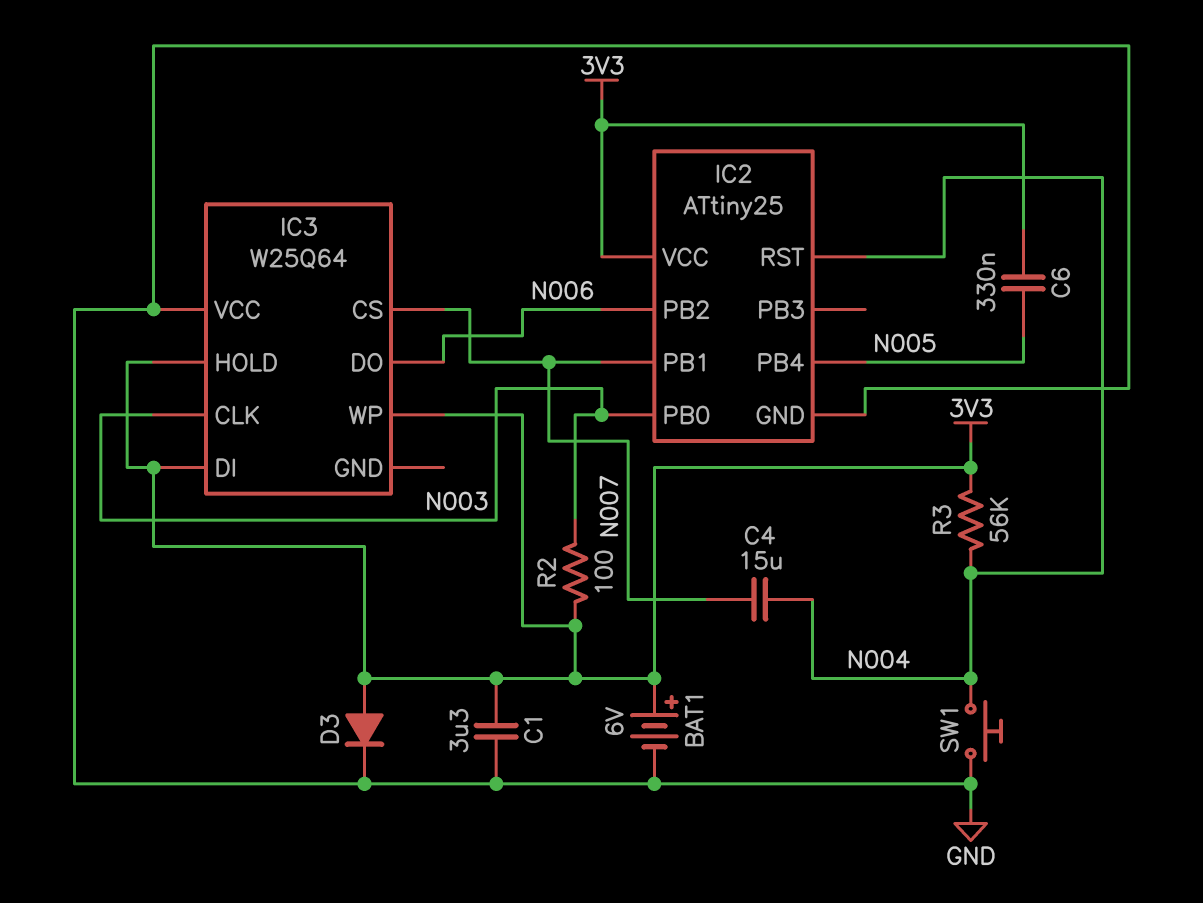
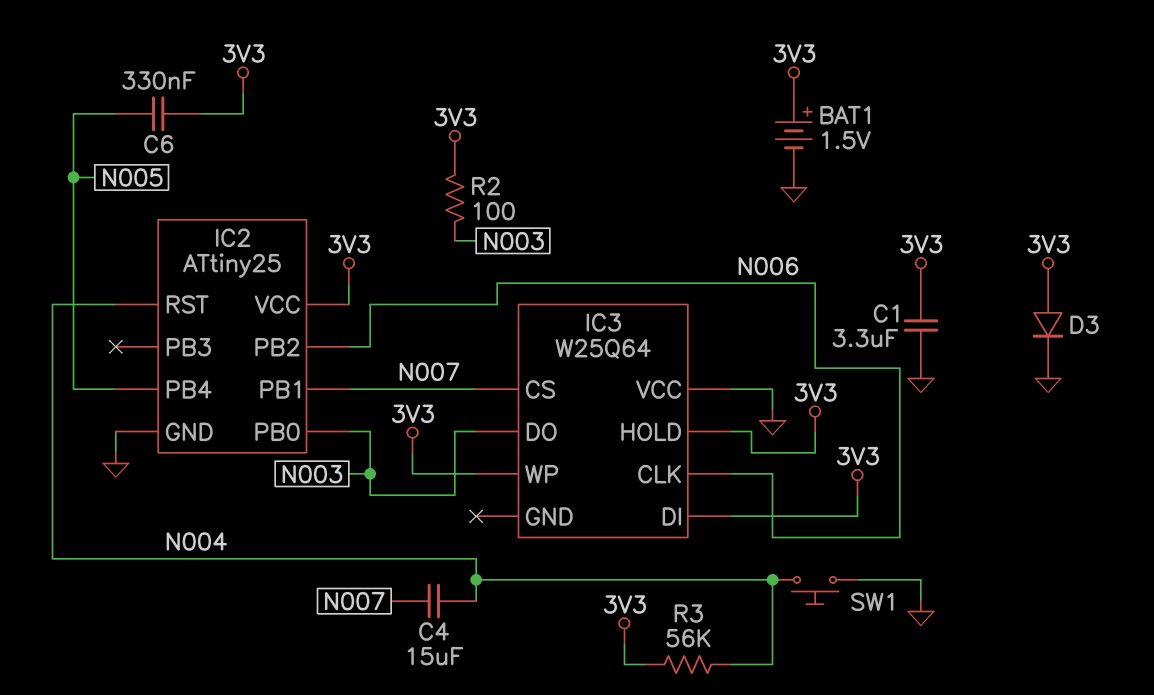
BAT1: 6V (plus 3V3, minus GND) -> 1.5V (plus 3V3, minus GND)
IC3 pin CLK: N003 -> N006
IC3 pin DO: N006 -> N003

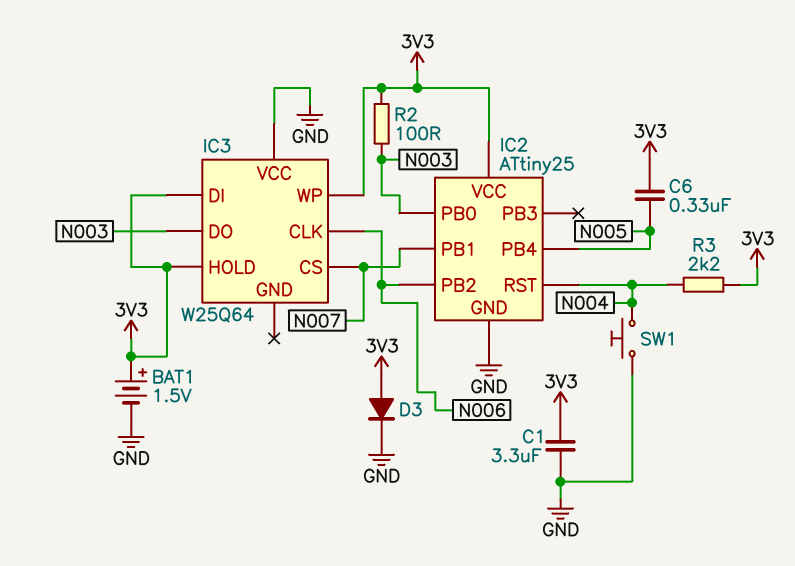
C4: 15uF (N004, N007) -> none
R3: 56k (3V3, N004) -> 2.2k (3V3, N004)

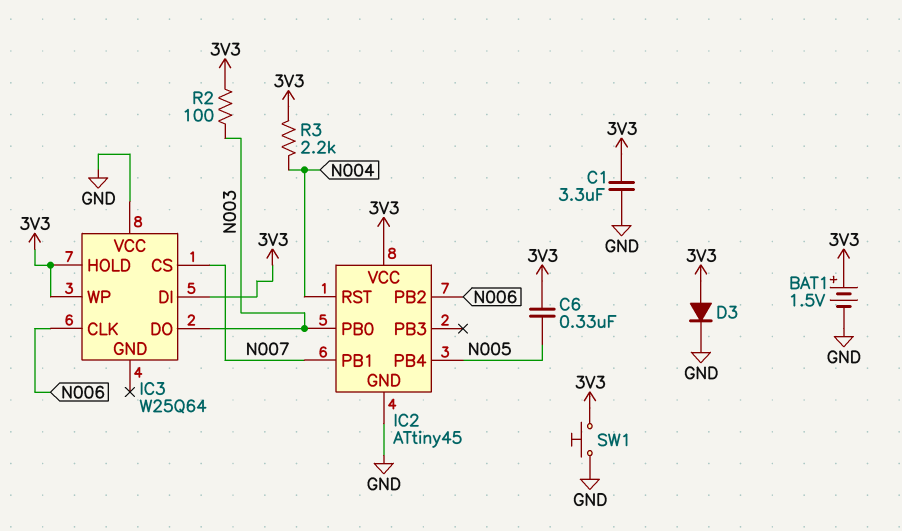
IC2: ATtiny25 -> ATtiny45
SW1: button (GND, N004) -> button (3V3, GND)

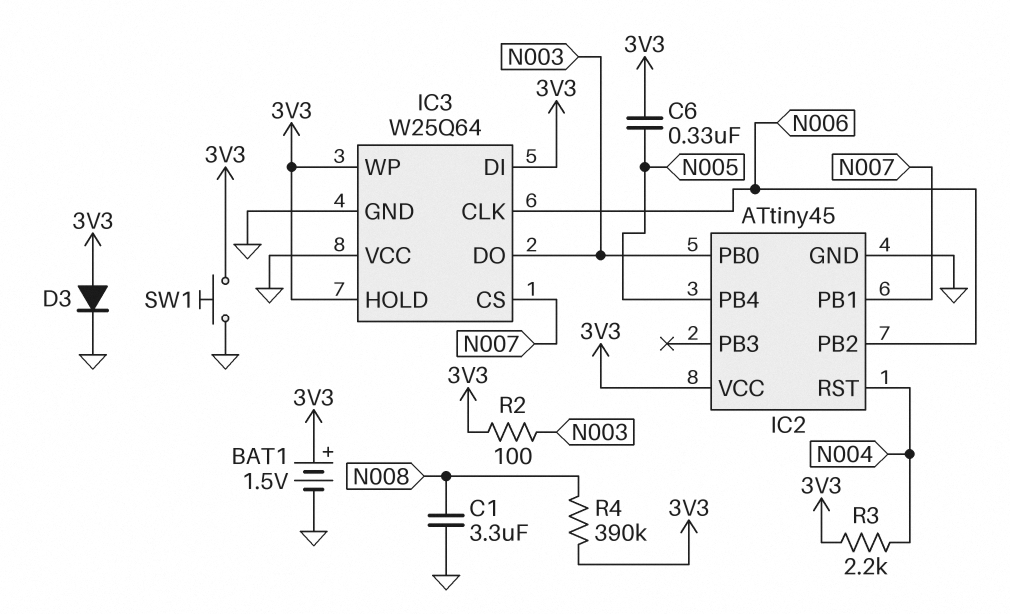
C1: 3.3uF (3V3, GND) -> 3.3uF (GND, N008)
IC3 pin GND: none -> GND
R4: none -> 390k (3V3, N008)

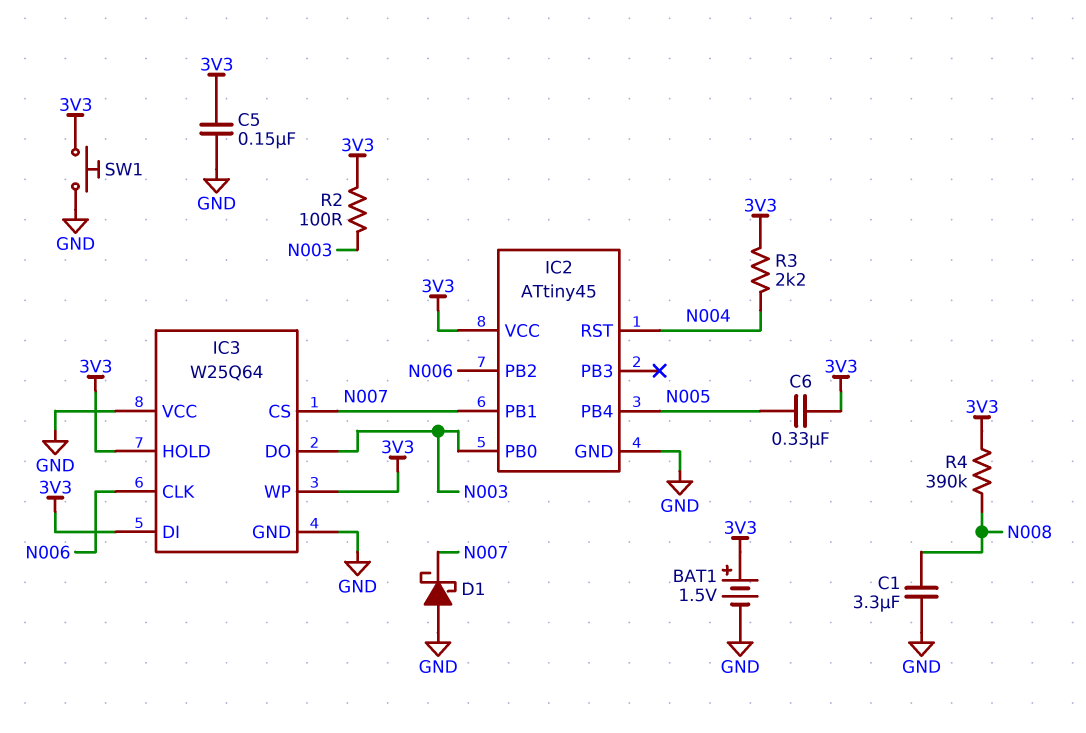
C5: none -> 150nF (3V3, GND)
D1: none -> schottky (A GND, K N007)
D3: diode (A 3V3, K GND) -> none

